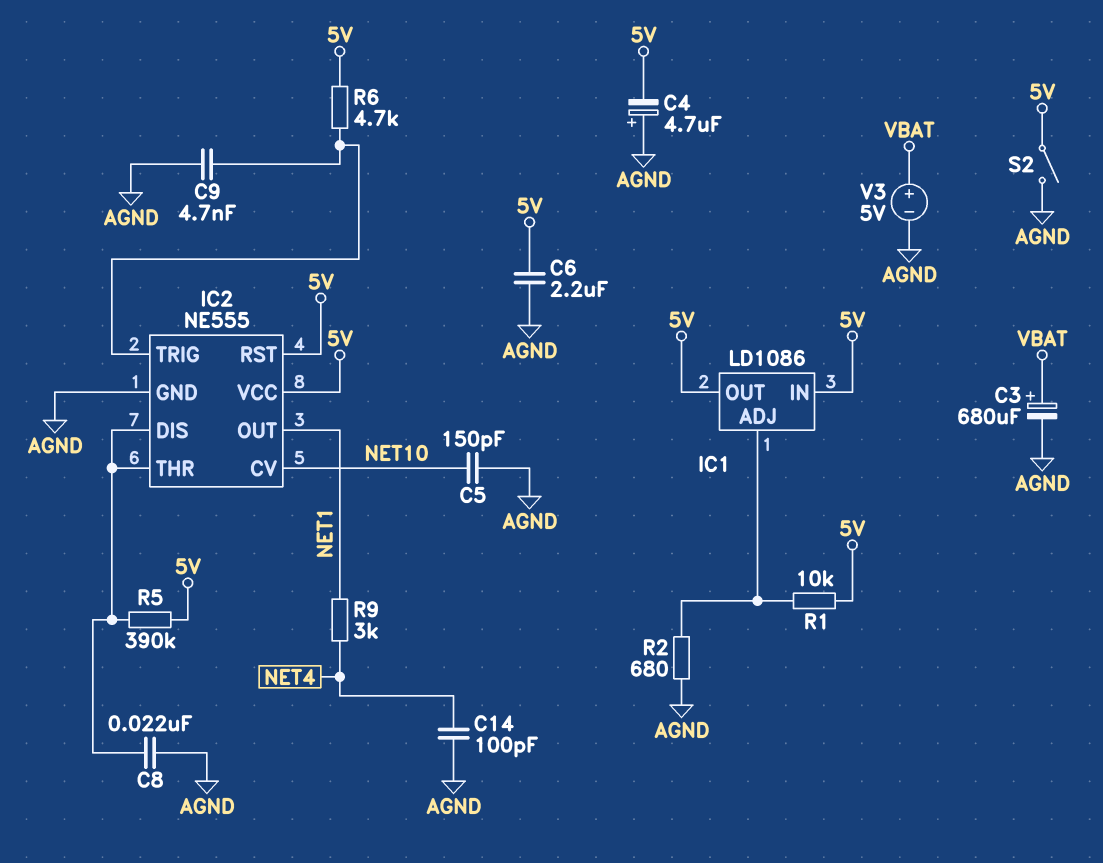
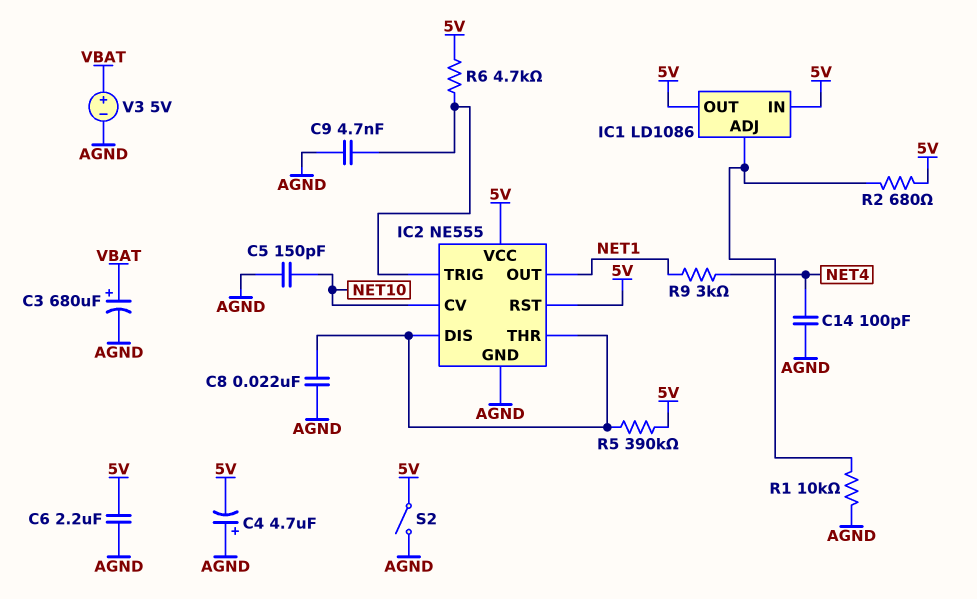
R1: 10k (5V, IC1/ADJ) -> 10k (AGND, IC1/ADJ)
R2: 680 (AGND, IC1/ADJ) -> 680 (5V, IC1/ADJ)

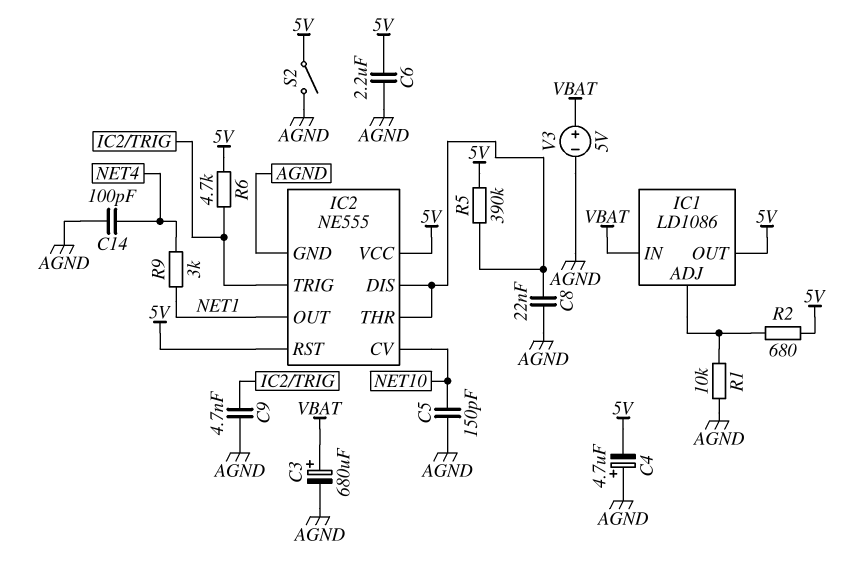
IC1 pin IN: 5V -> VBAT

